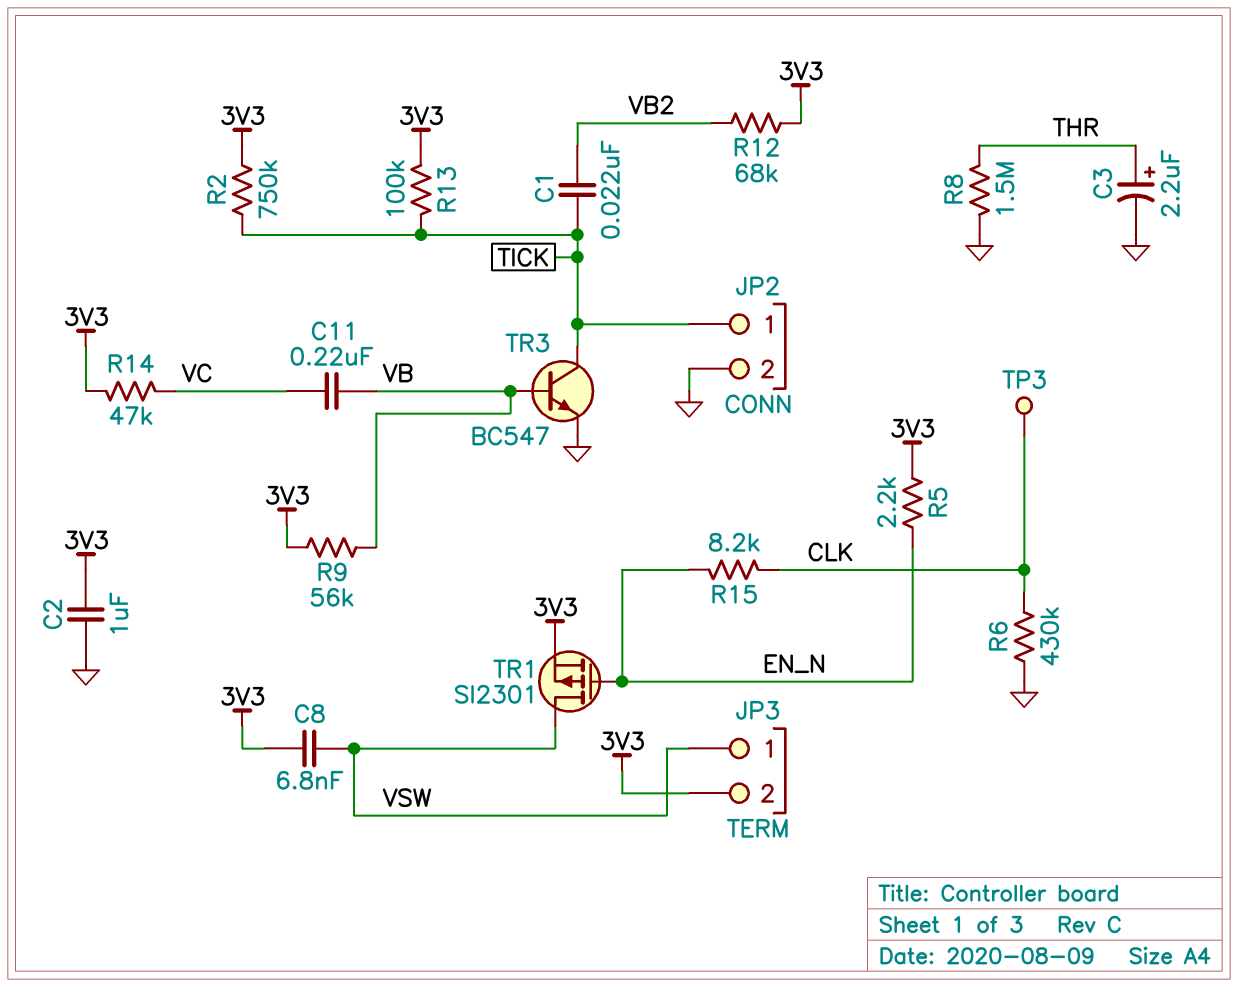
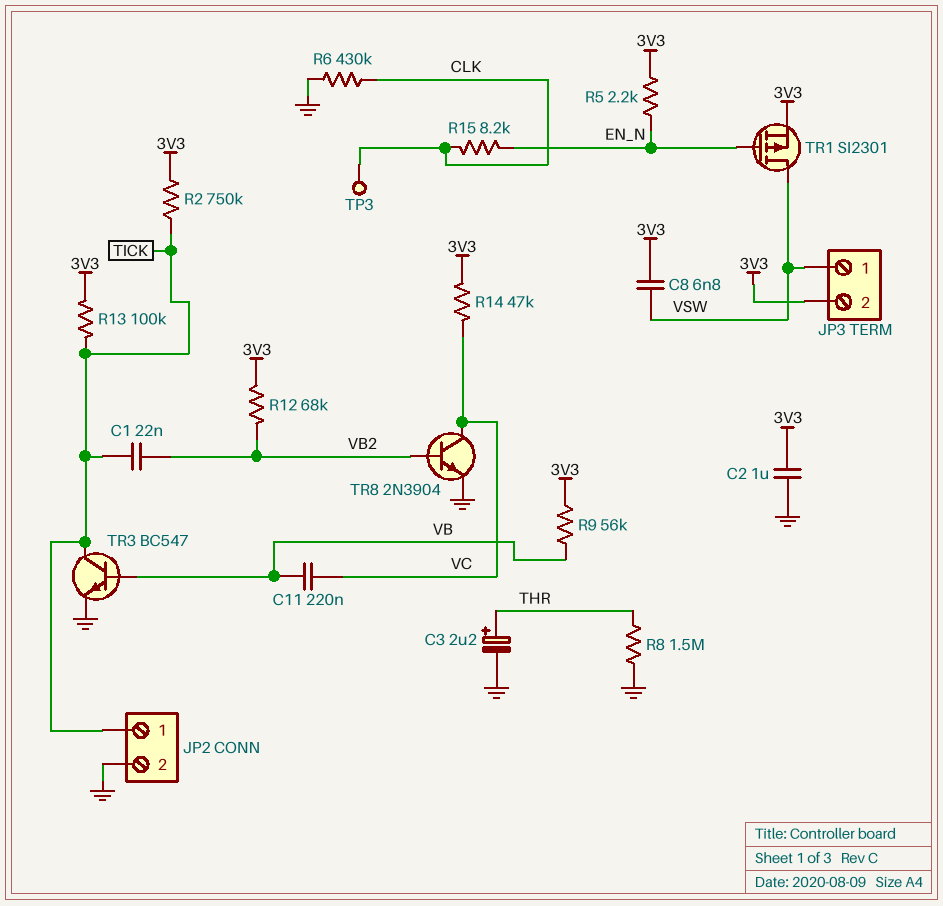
TR8: none -> NPN 2N3904 (B VB2, C VC, E GND)

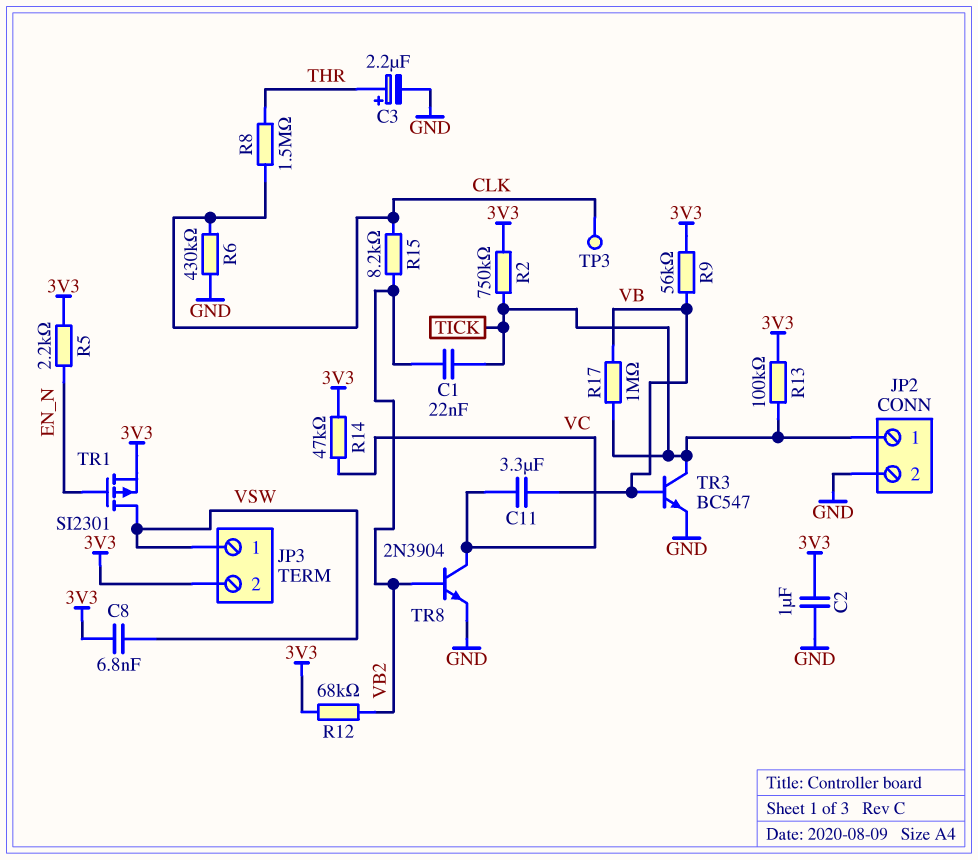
C11: 220nF (VB, VC) -> 3.3uF (VB, VC)
R8: 1.5M (GND, THR) -> 1.5M (CLK, THR)
R15: 8.2k (CLK, EN_N) -> 8.2k (CLK, VB2)
R17: none -> 1M (TICK, VB)

